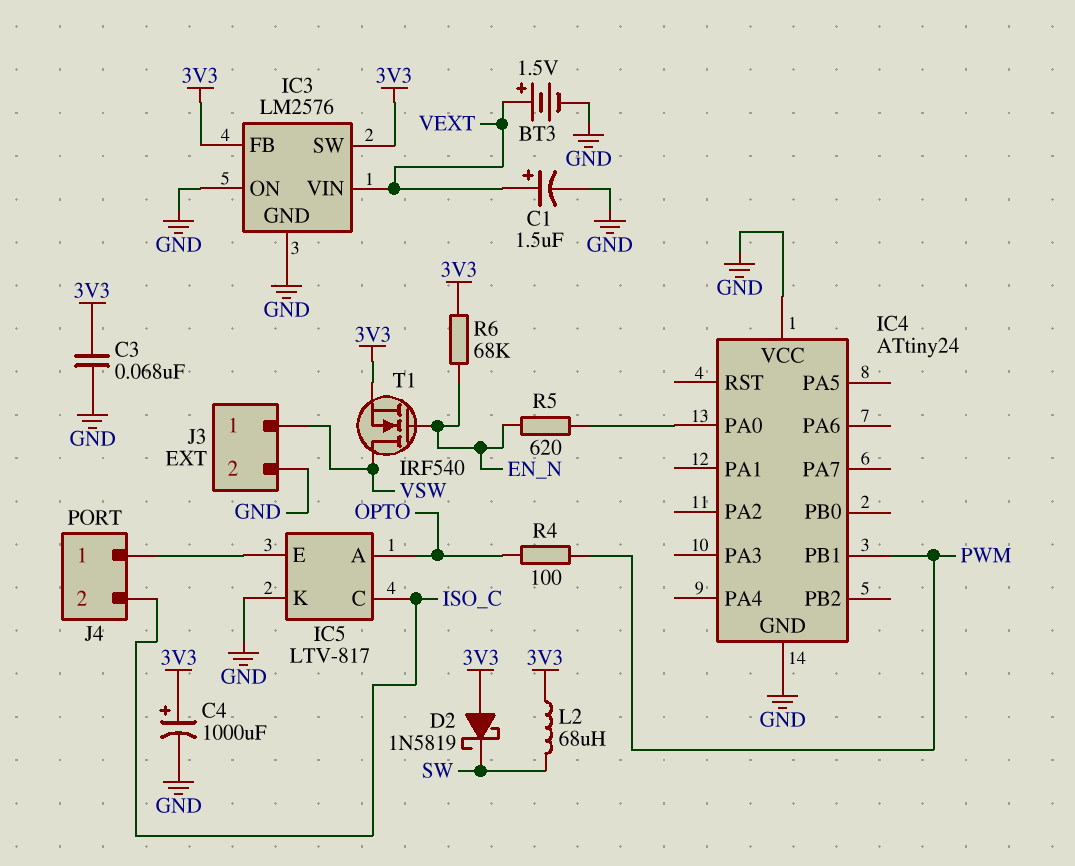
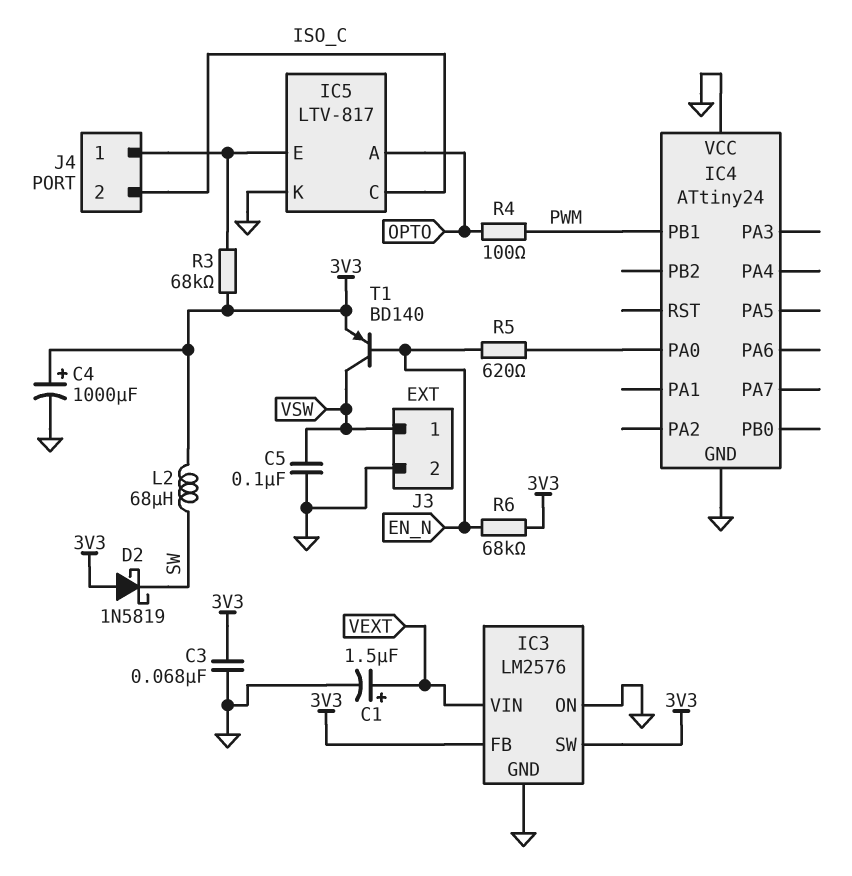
BT3: 1.5V (plus VEXT, minus GND) -> none
C5: none -> 100nF (GND, VSW)
R3: none -> 68k (3V3, IC5/E)
T1: NMOS IRF540 (G EN_N, D VSW, S 3V3) -> PNP BD140 (B EN_N, C VSW, E 3V3)

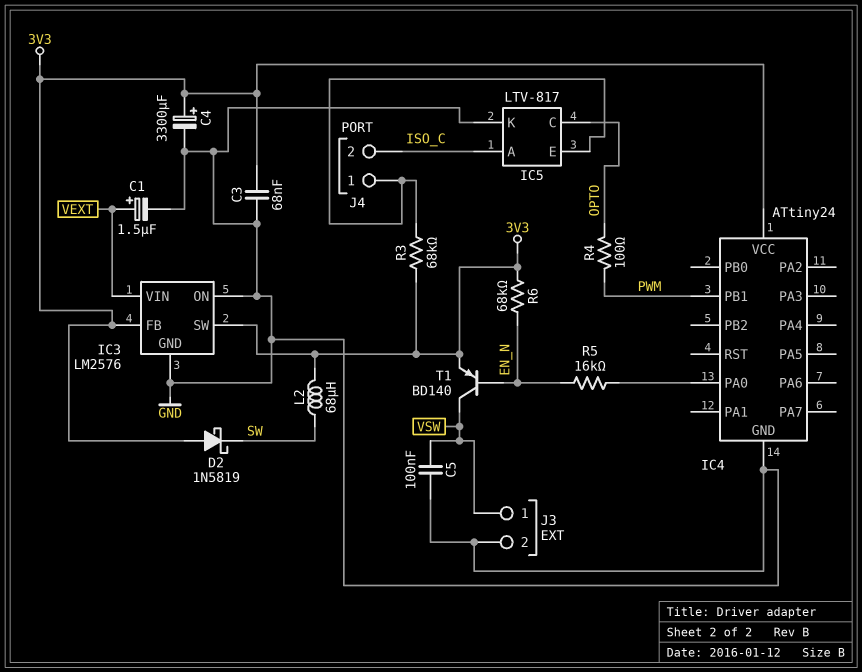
C4: 1000uF (plus 3V3, minus GND) -> 3300uF (plus 3V3, minus GND)
IC4 pin VCC: GND -> 3V3
IC5 pin A: OPTO -> ISO_C
IC5 pin C: ISO_C -> OPTO
R5: 620 (EN_N, IC4/PA0) -> 16k (EN_N, IC4/PA0)

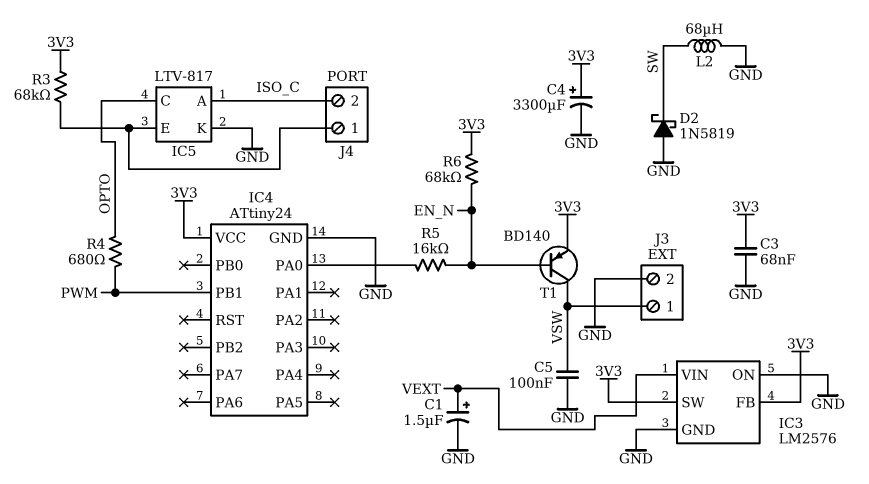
D2: schottky 1N5819 (A 3V3, K SW) -> schottky 1N5819 (A GND, K SW)
L2: 68uH (3V3, SW) -> 68uH (GND, SW)
R4: 100 (OPTO, PWM) -> 680 (OPTO, PWM)

